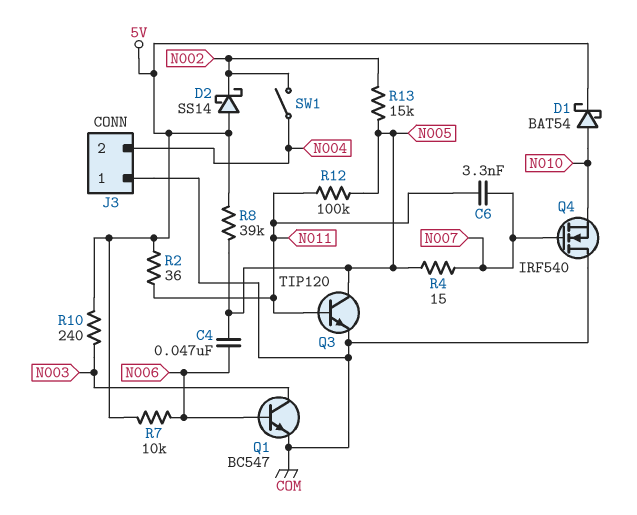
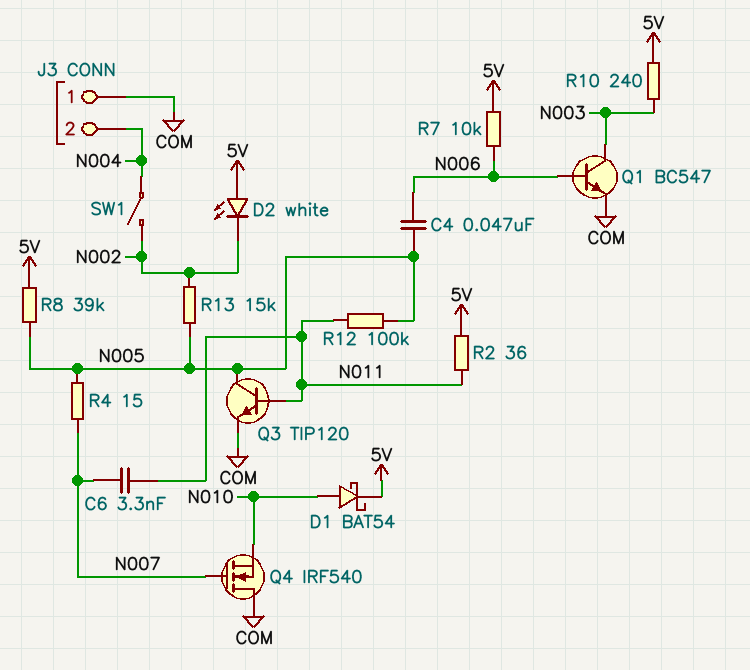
D2: schottky SS14 (A 5V, K N002) -> LED white (A 5V, K N002)

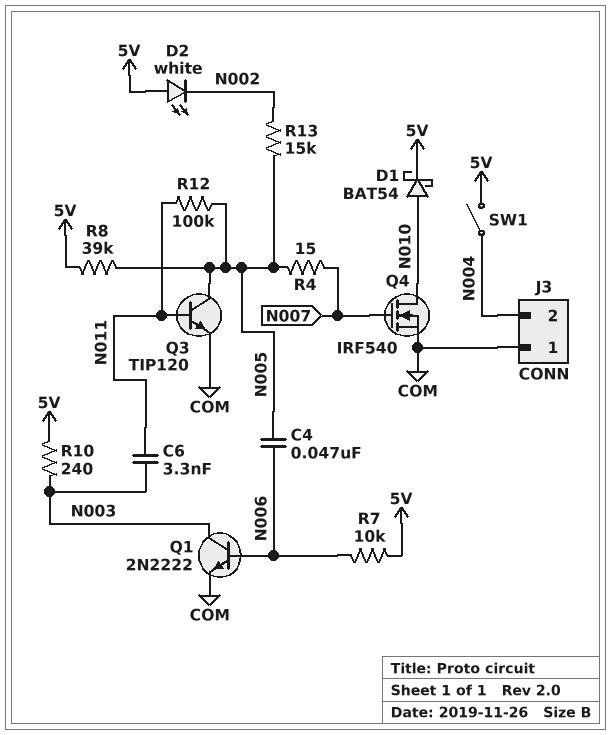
C6: 3.3nF (N007, N011) -> 3.3nF (N003, N011)
Q1: NPN BC547 (B N006, C N003, E COM) -> NPN 2N2222 (B N006, C N003, E COM)
Q4: NMOS IRF540 (G N007, D COM, S N010) -> NMOS IRF540 (G N007, D N010, S COM)
R2: 36 (5V, N011) -> none
SW1: switch (N002, N004) -> switch (5V, N004)

